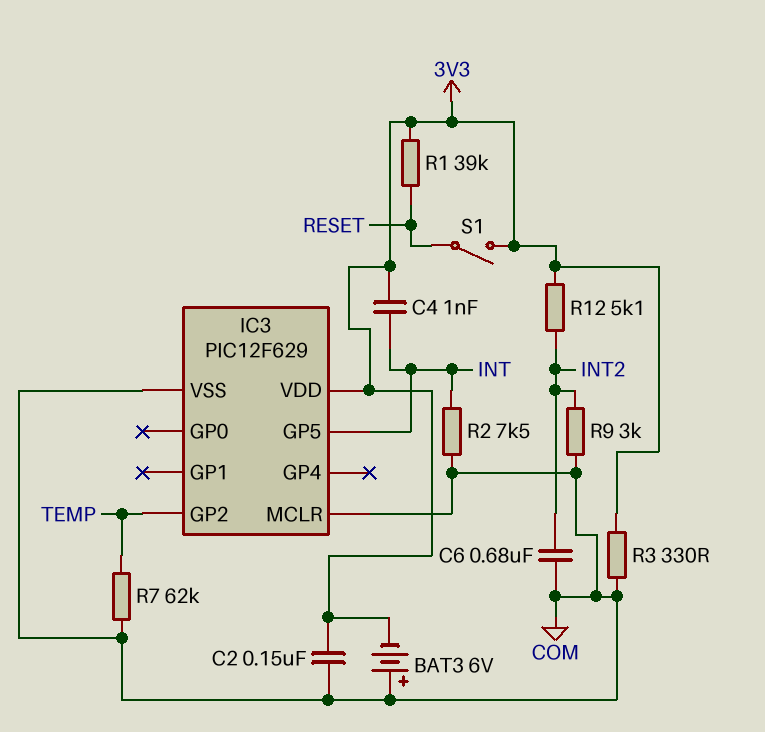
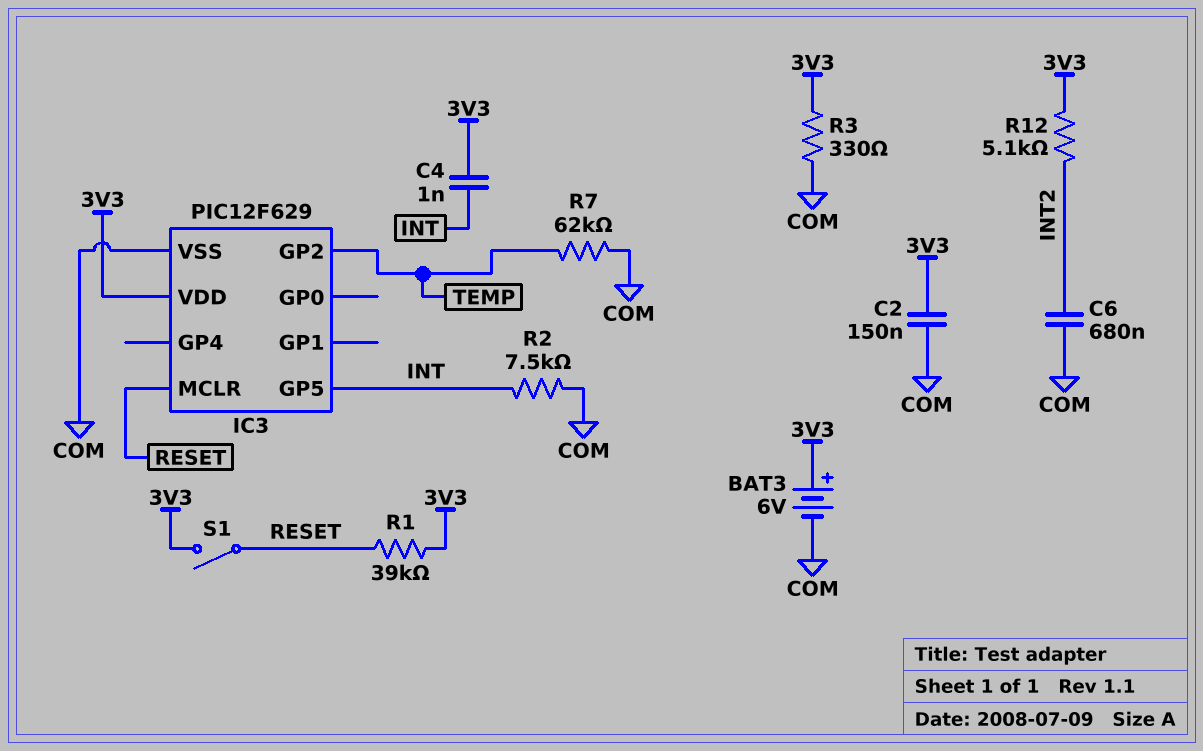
BAT3: 6V (plus COM, minus 3V3) -> 6V (plus 3V3, minus COM)
IC3 pin MCLR: COM -> RESET
R9: 3k (COM, INT2) -> none

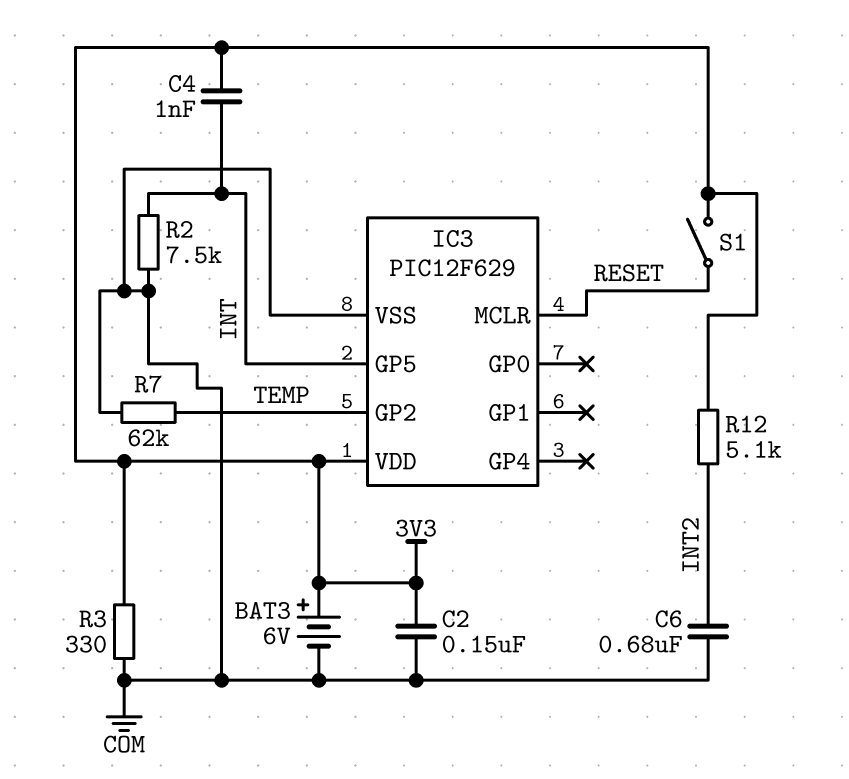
R1: 39k (3V3, RESET) -> none

